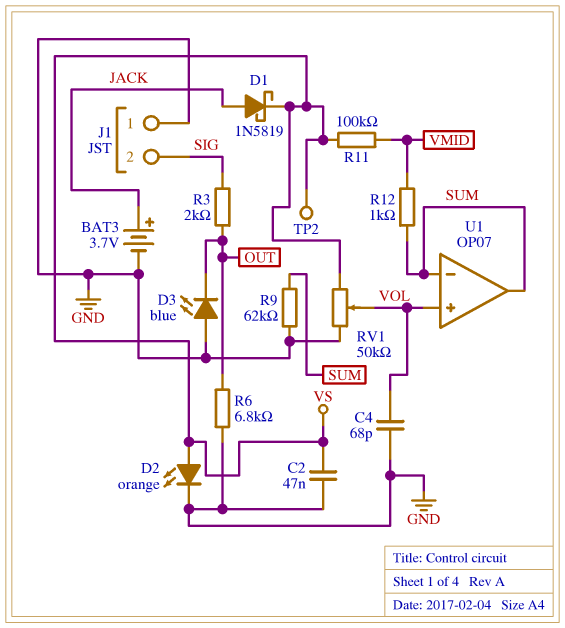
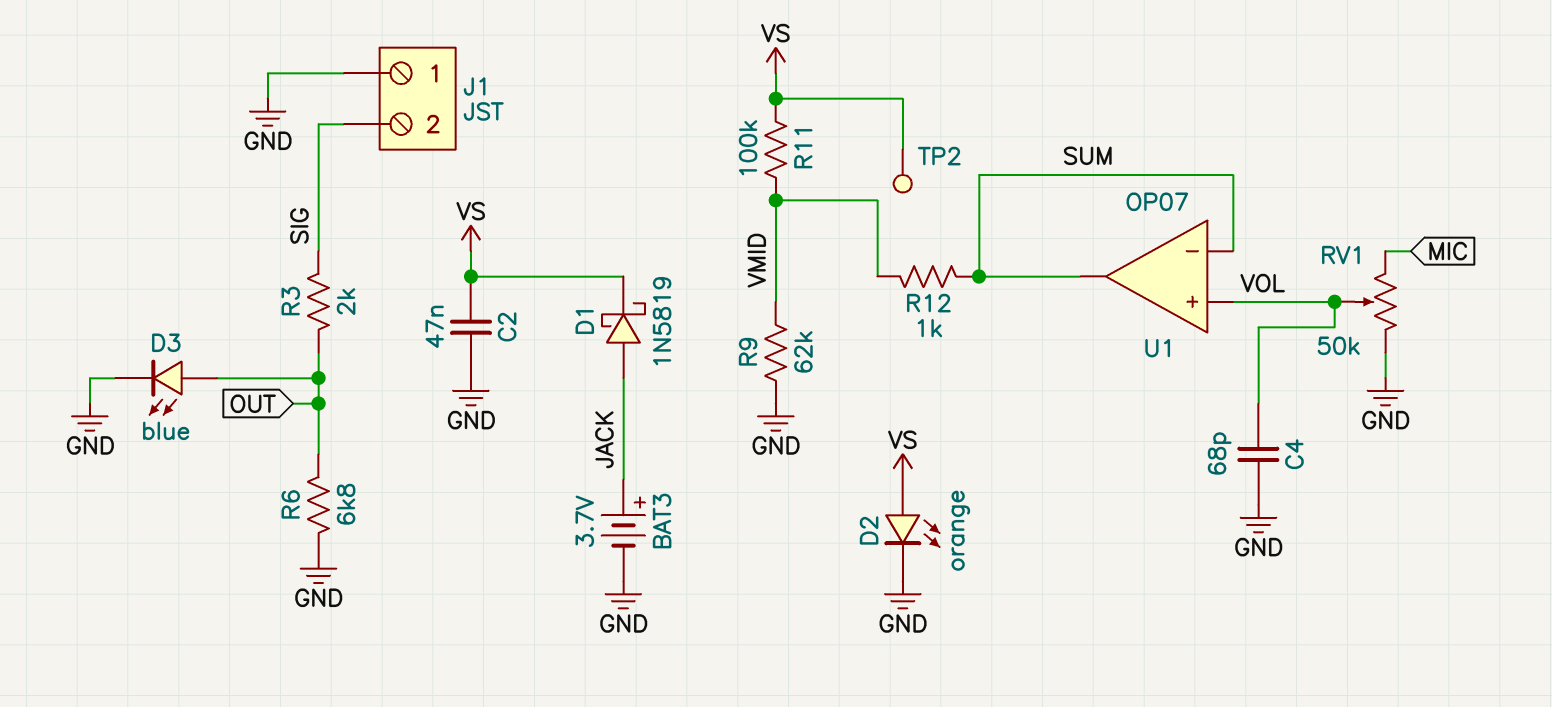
D3: LED blue (A GND, K OUT) -> LED blue (A OUT, K GND)
R9: 62k (GND, SUM) -> 62k (GND, VMID)
RV1: 50k (GND, VS, wiper VOL) -> 50k (GND, MIC, wiper VOL)

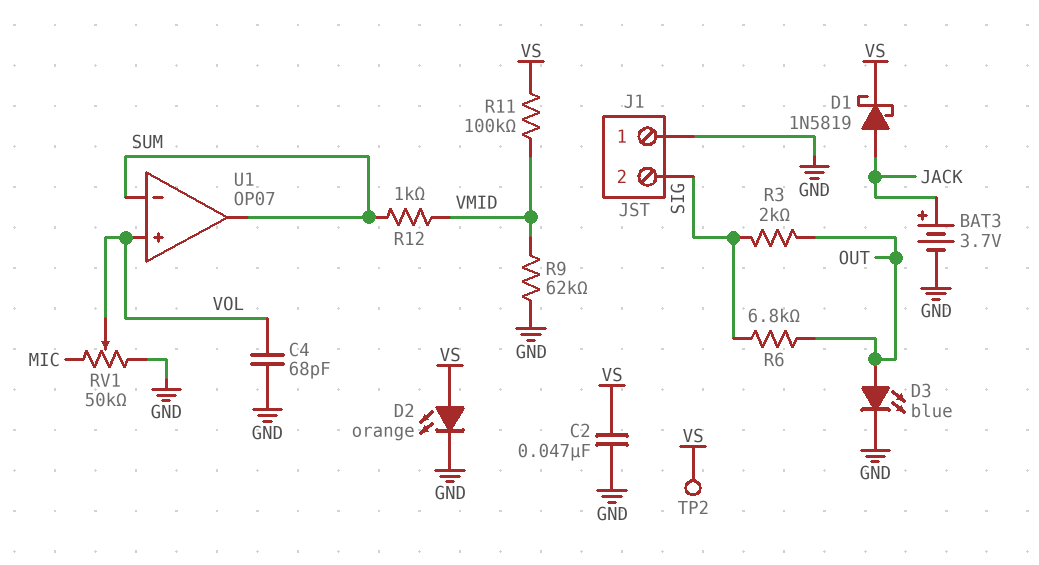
R6: 6.8k (GND, OUT) -> 6.8k (OUT, SIG)

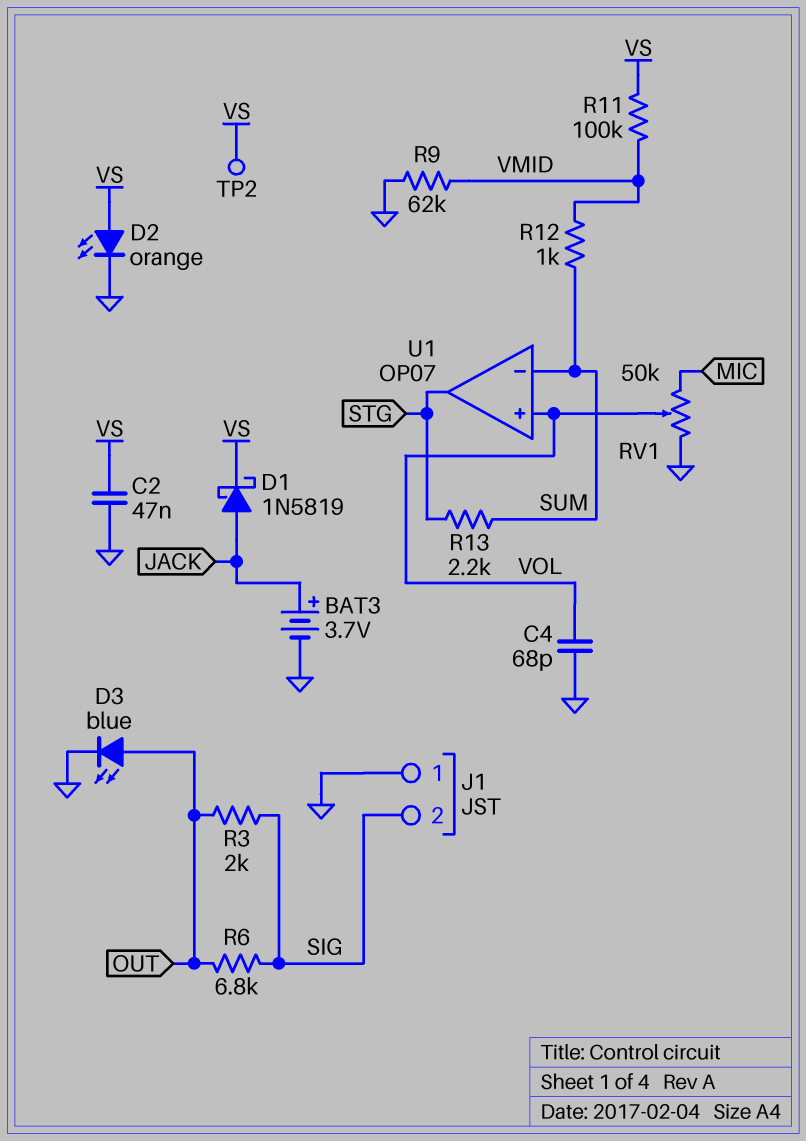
R13: none -> 2.2k (STG, SUM)
U1 pin out: SUM -> STG

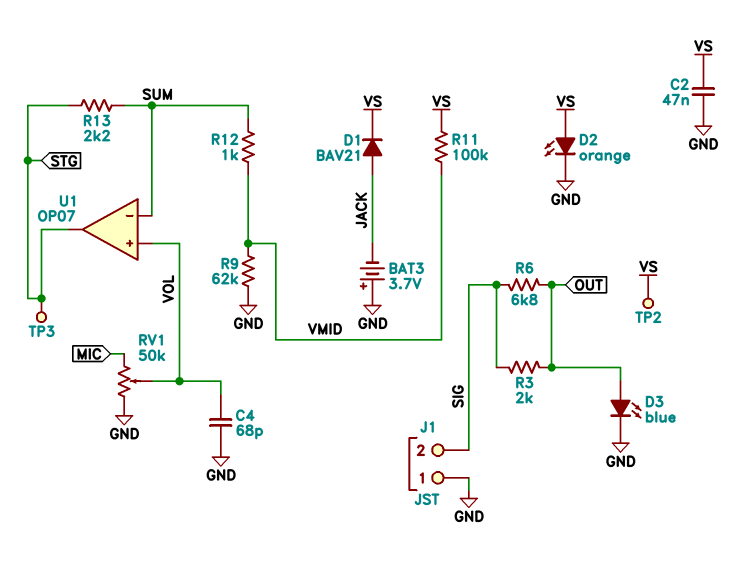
BAT3: 3.7V (plus JACK, minus GND) -> 3.7V (plus GND, minus JACK)
D1: schottky 1N5819 (A JACK, K VS) -> diode BAV21 (A JACK, K VS)
TP3: none -> test point (STG)

